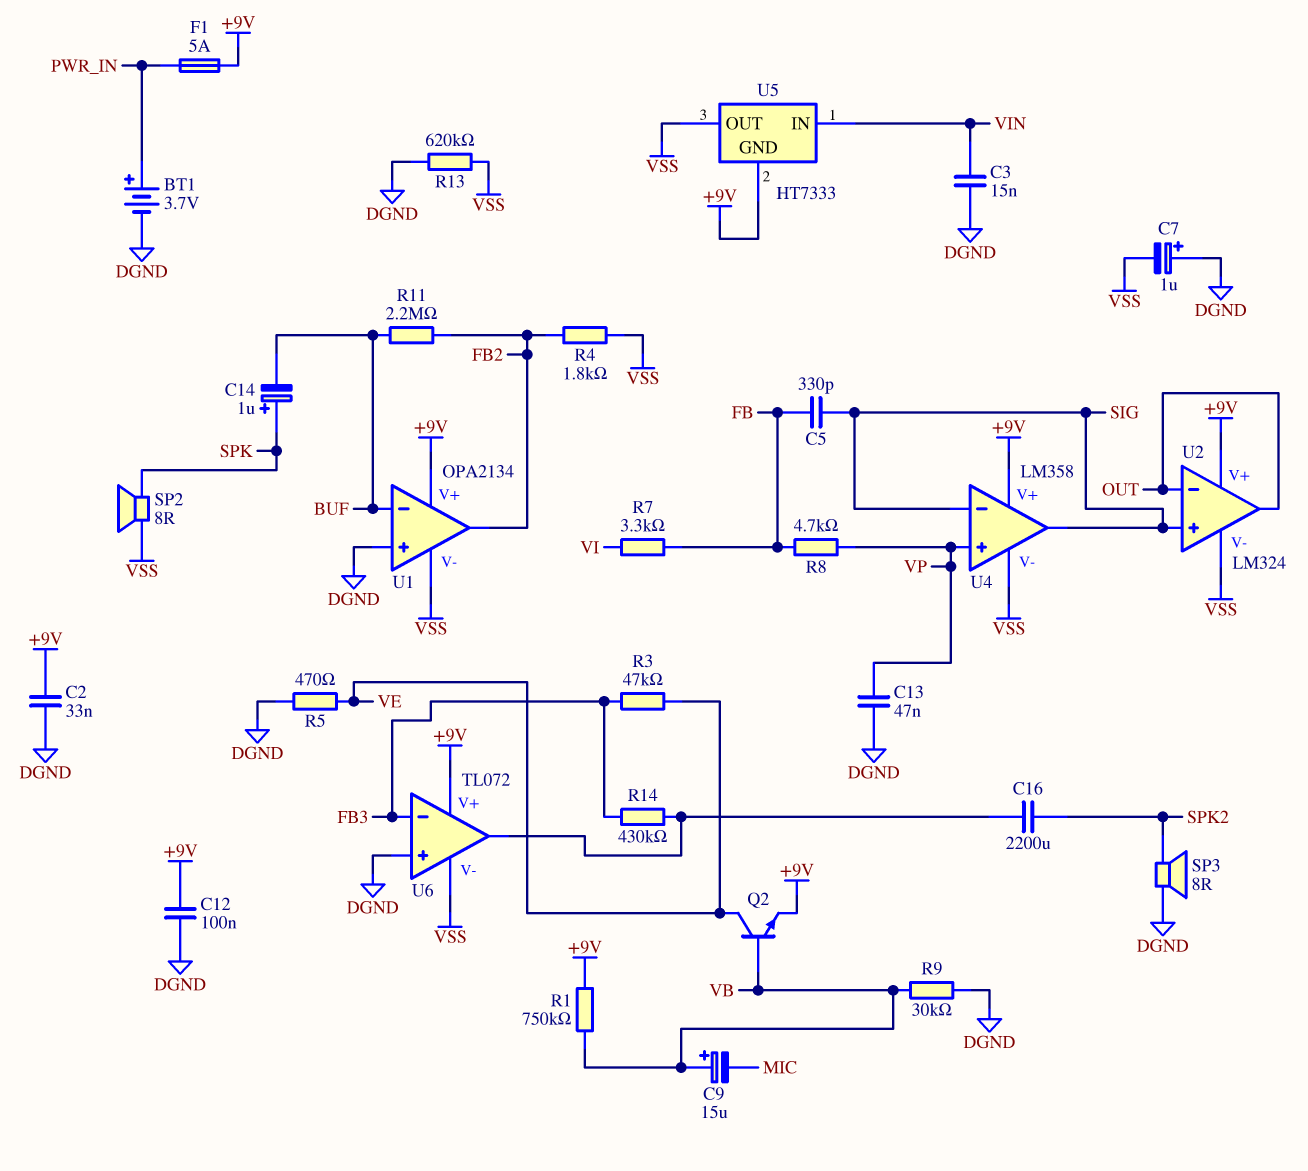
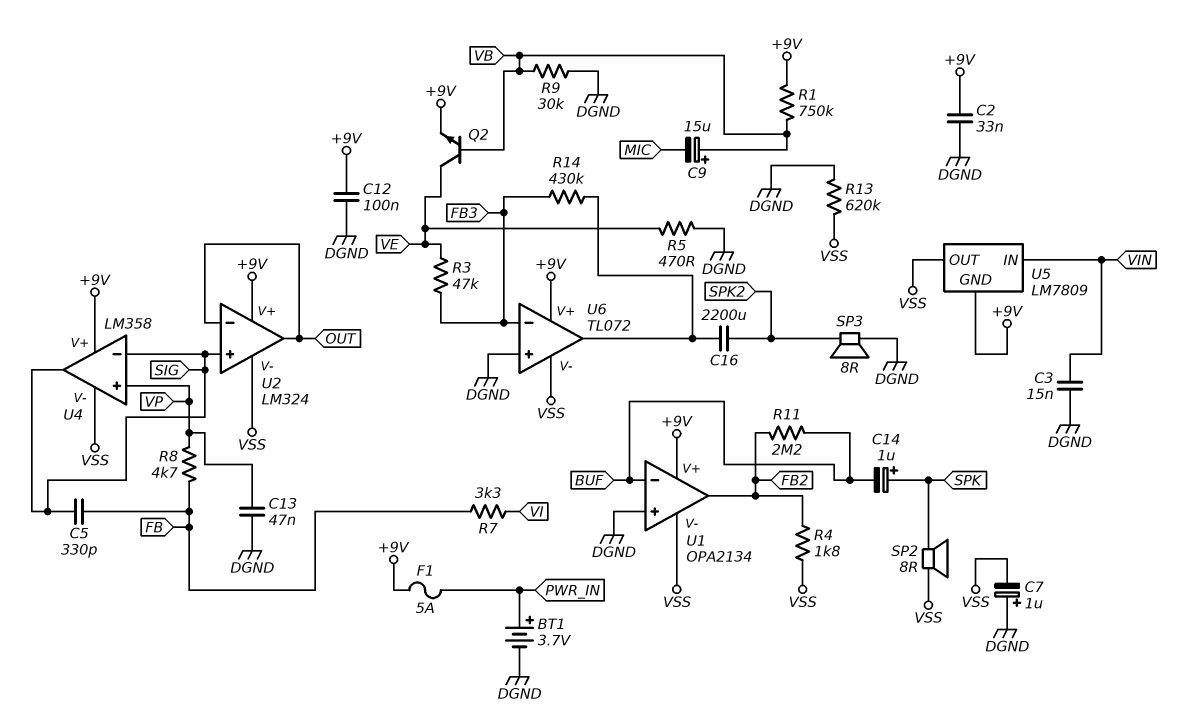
U5: HT7333 -> LM7809

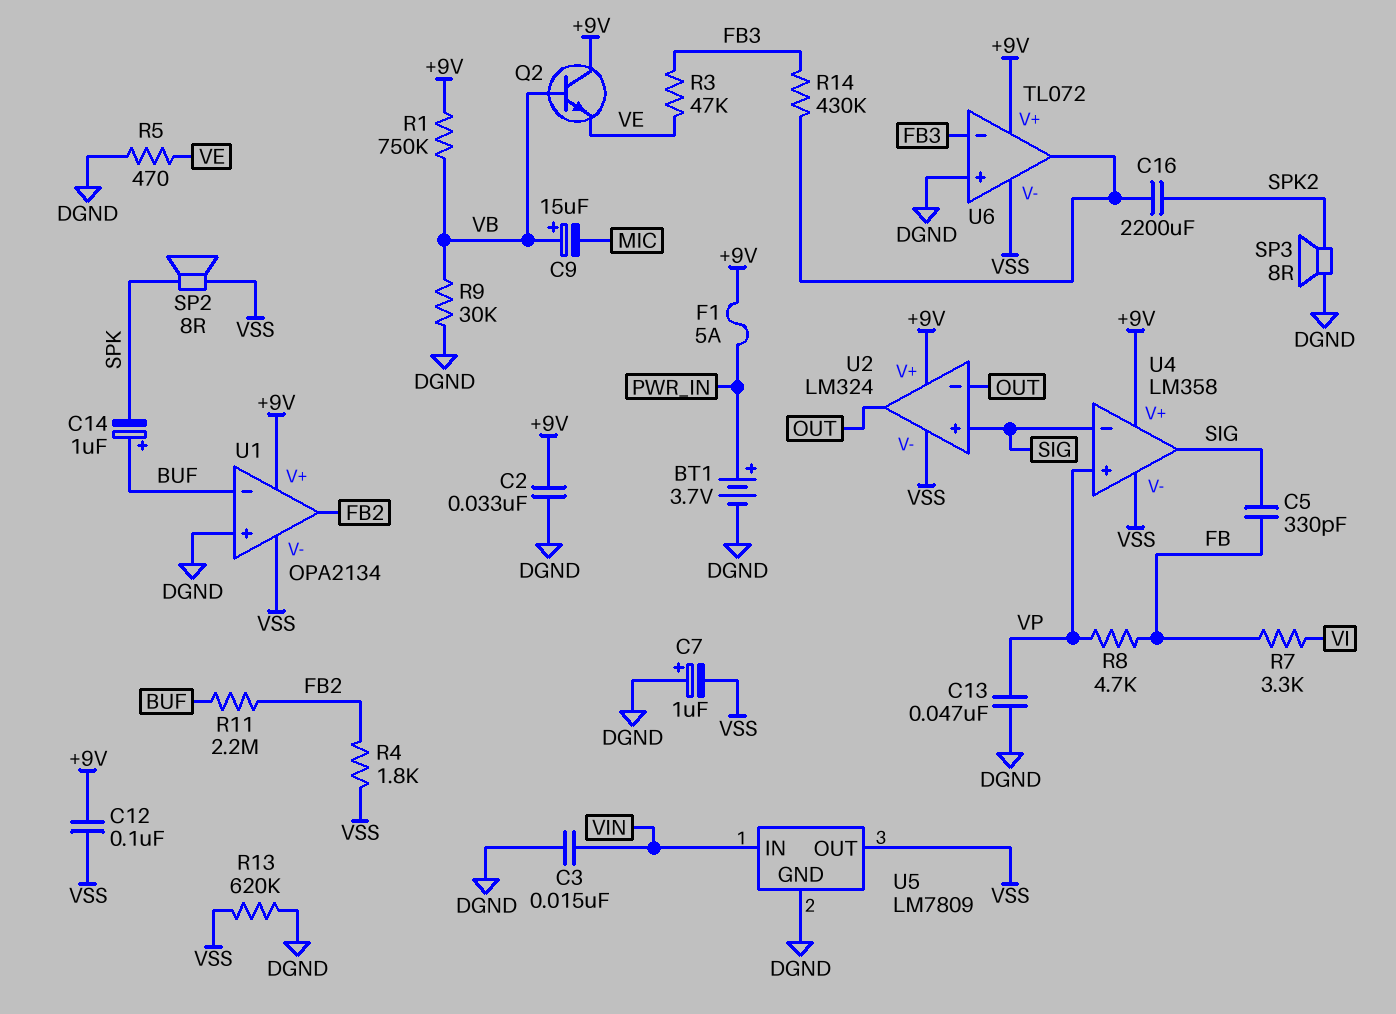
C12: 100nF (+9V, DGND) -> 100nF (+9V, VSS)
C14: 1uF (plus SPK, minus BUF) -> 1uF (plus BUF, minus SPK)
Q2: NPN (B VB, C VE, E +9V) -> NPN (B VB, C +9V, E VE)
U5 pin GND: +9V -> DGND

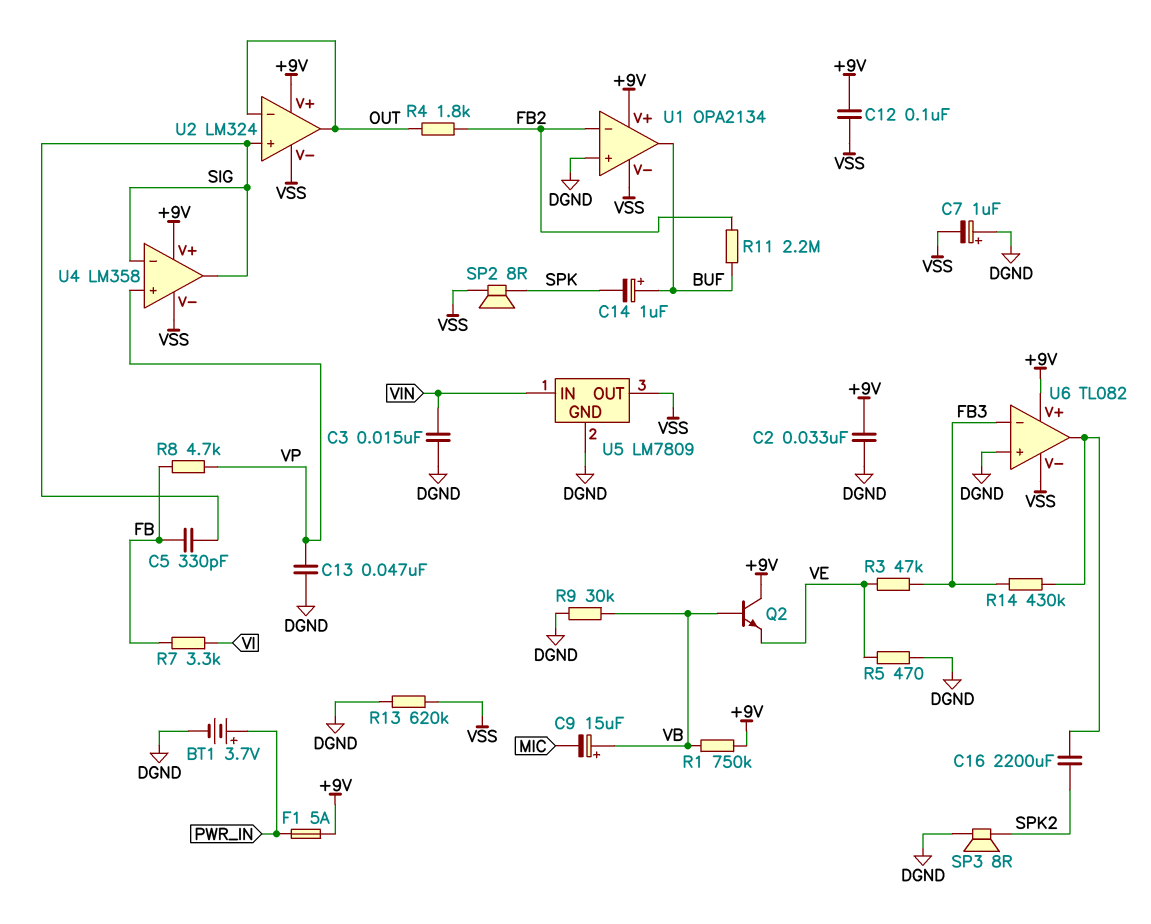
R4: 1.8k (FB2, VSS) -> 1.8k (FB2, OUT)
U1 pin in-: BUF -> FB2
U1 pin out: FB2 -> BUF
U6: TL072 -> TL082

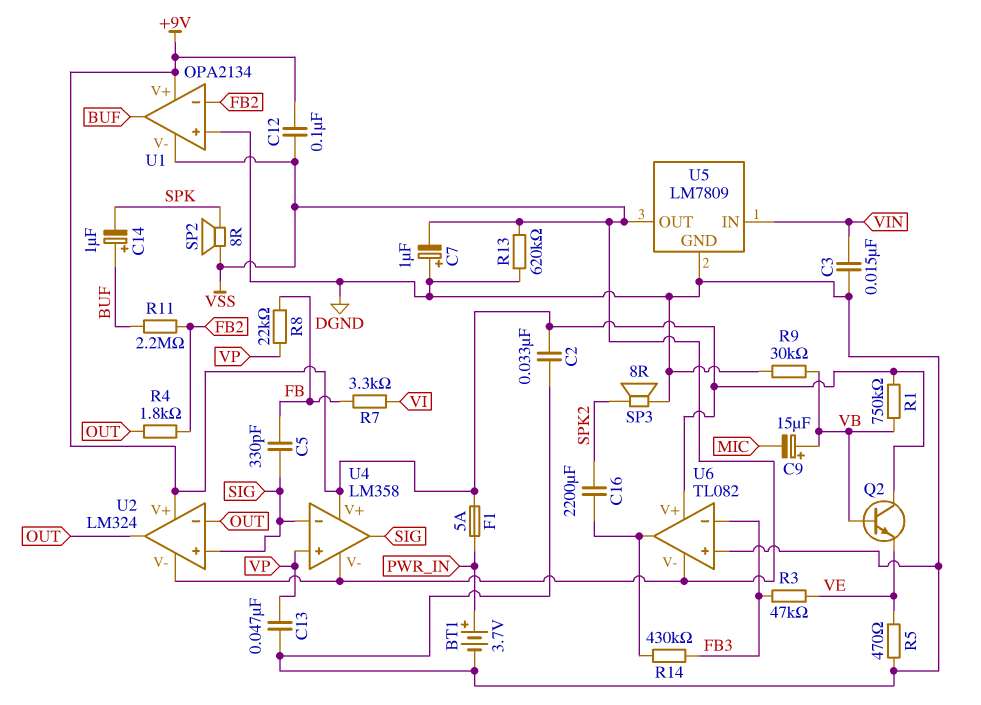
R8: 4.7k (FB, VP) -> 22k (FB, VP)

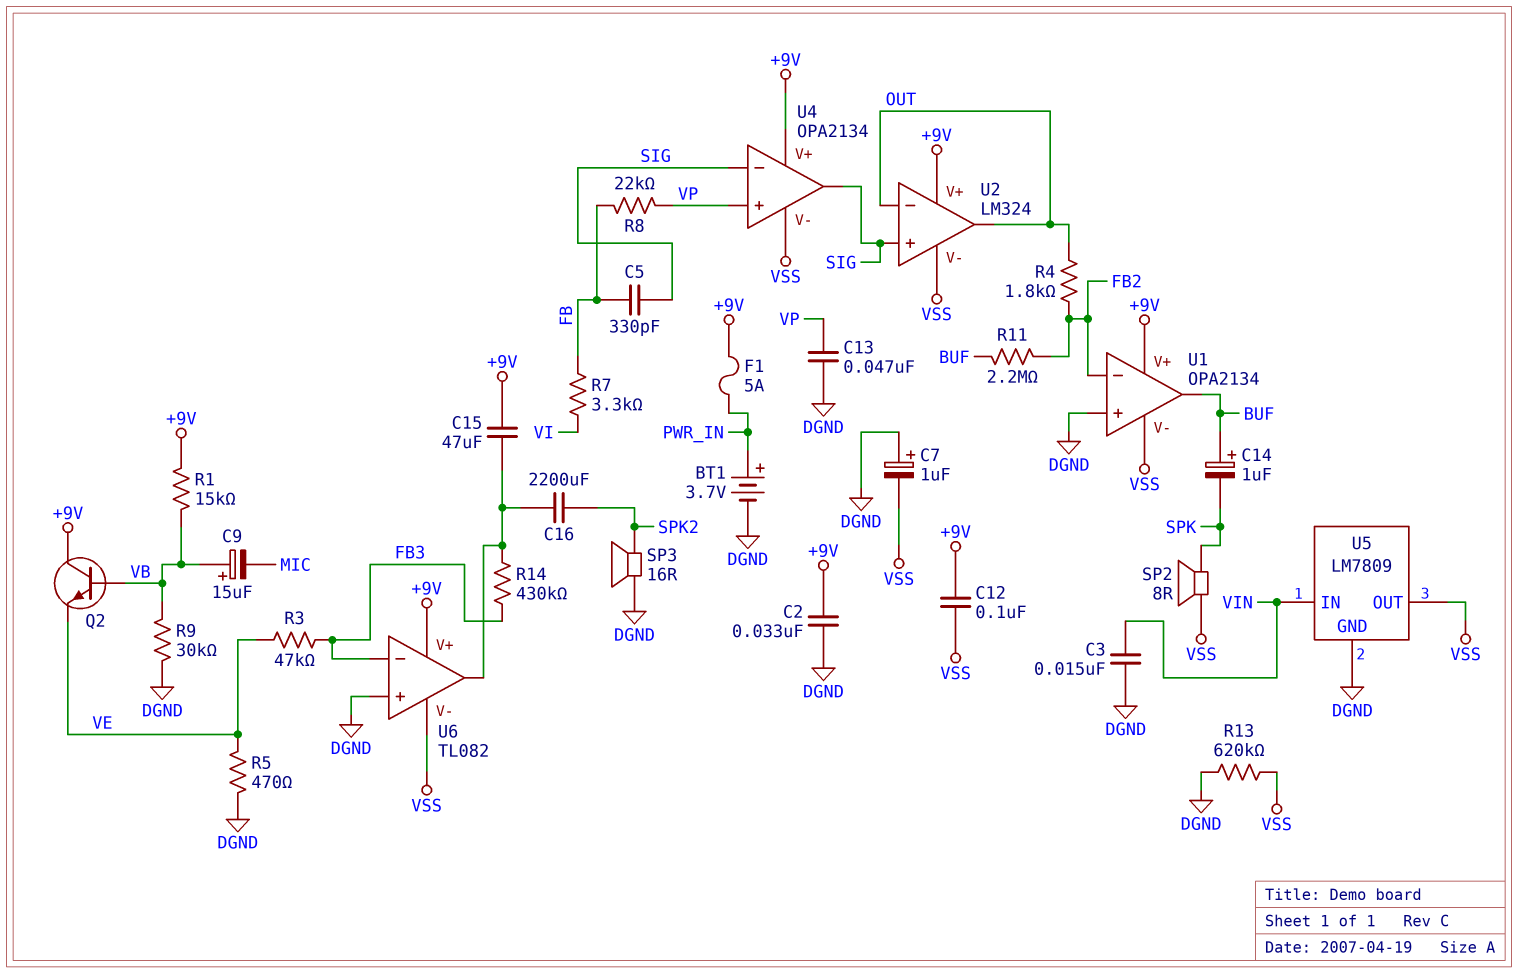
C15: none -> 47uF (+9V, U6/out)
R1: 750k (+9V, VB) -> 15k (+9V, VB)
SP3: speaker 8R (DGND, SPK2) -> speaker 16R (DGND, SPK2)
U4: LM358 -> OPA2134

